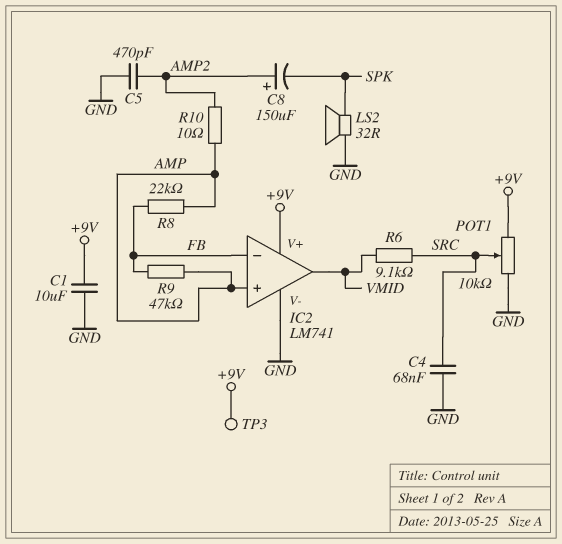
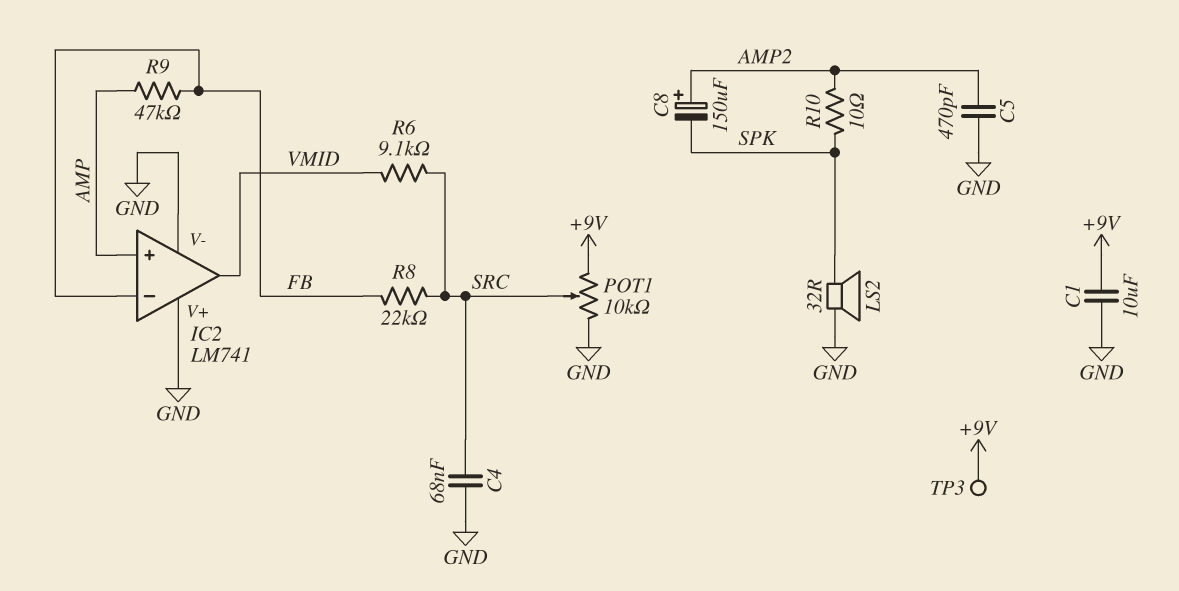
IC2 pin V+: +9V -> GND
R8: 22k (AMP, FB) -> 22k (FB, SRC)
R10: 10 (AMP, AMP2) -> 10 (AMP2, SPK)

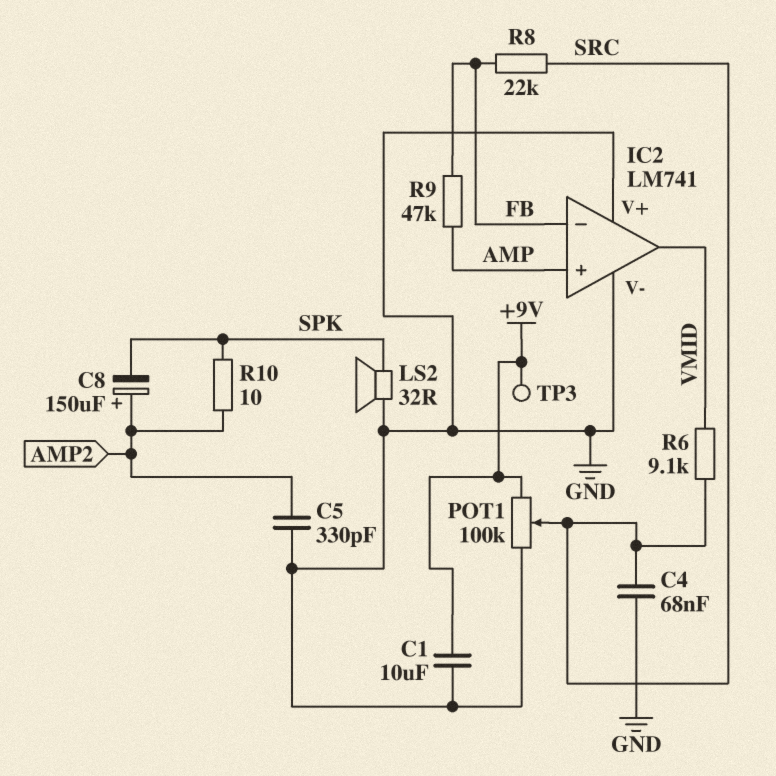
C5: 470pF (AMP2, GND) -> 330pF (AMP2, GND)
POT1: 10k (+9V, GND, wiper SRC) -> 100k (+9V, GND, wiper SRC)

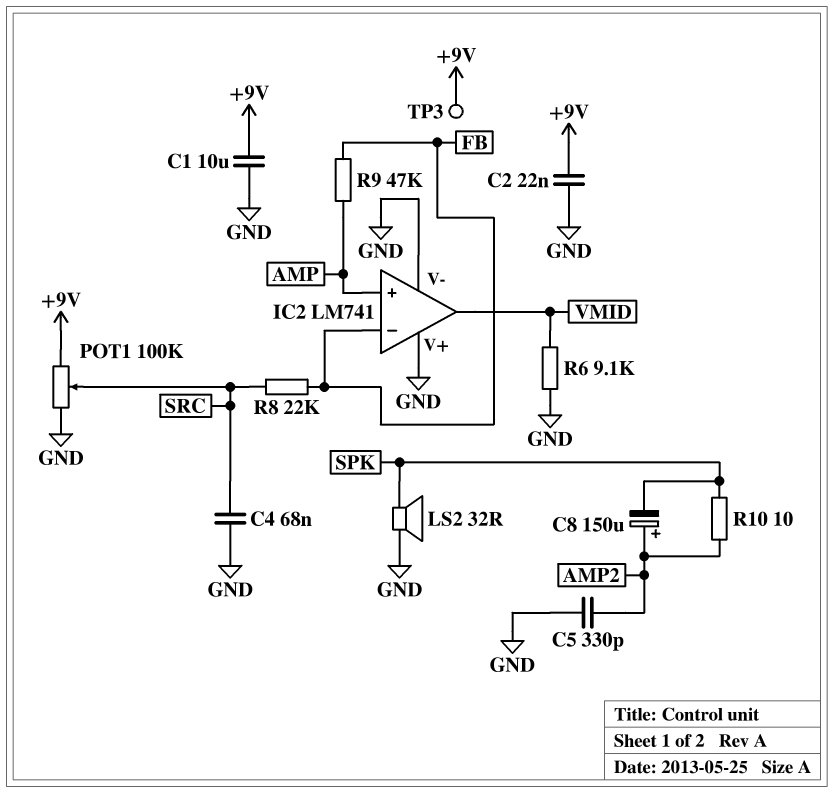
C2: none -> 22nF (+9V, GND)
R6: 9.1k (SRC, VMID) -> 9.1k (GND, VMID)

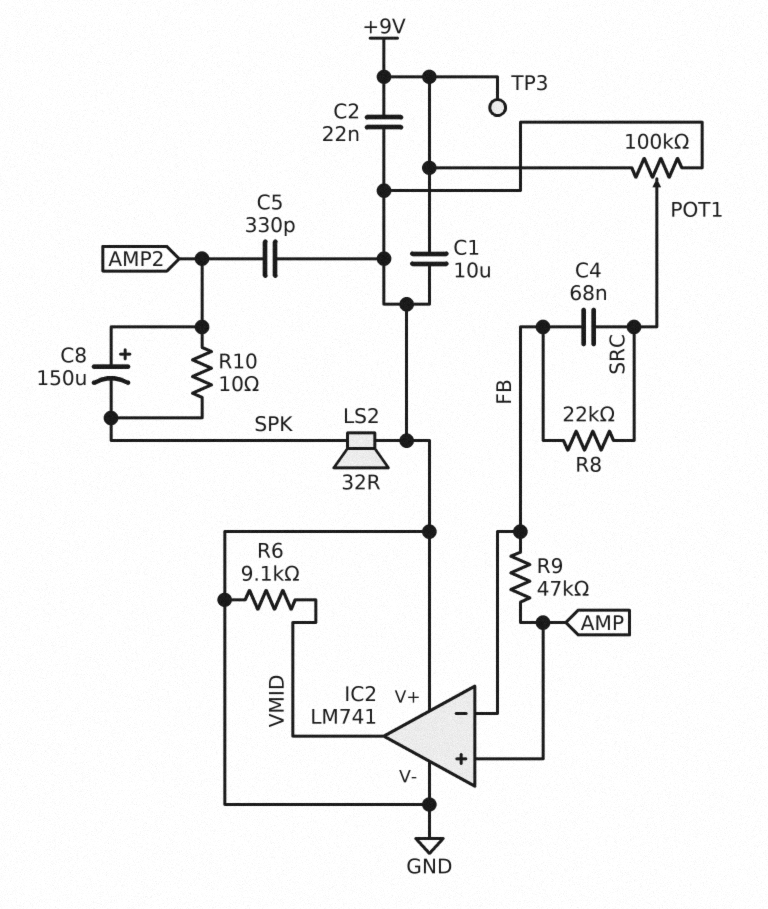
C4: 68nF (GND, SRC) -> 68nF (FB, SRC)

